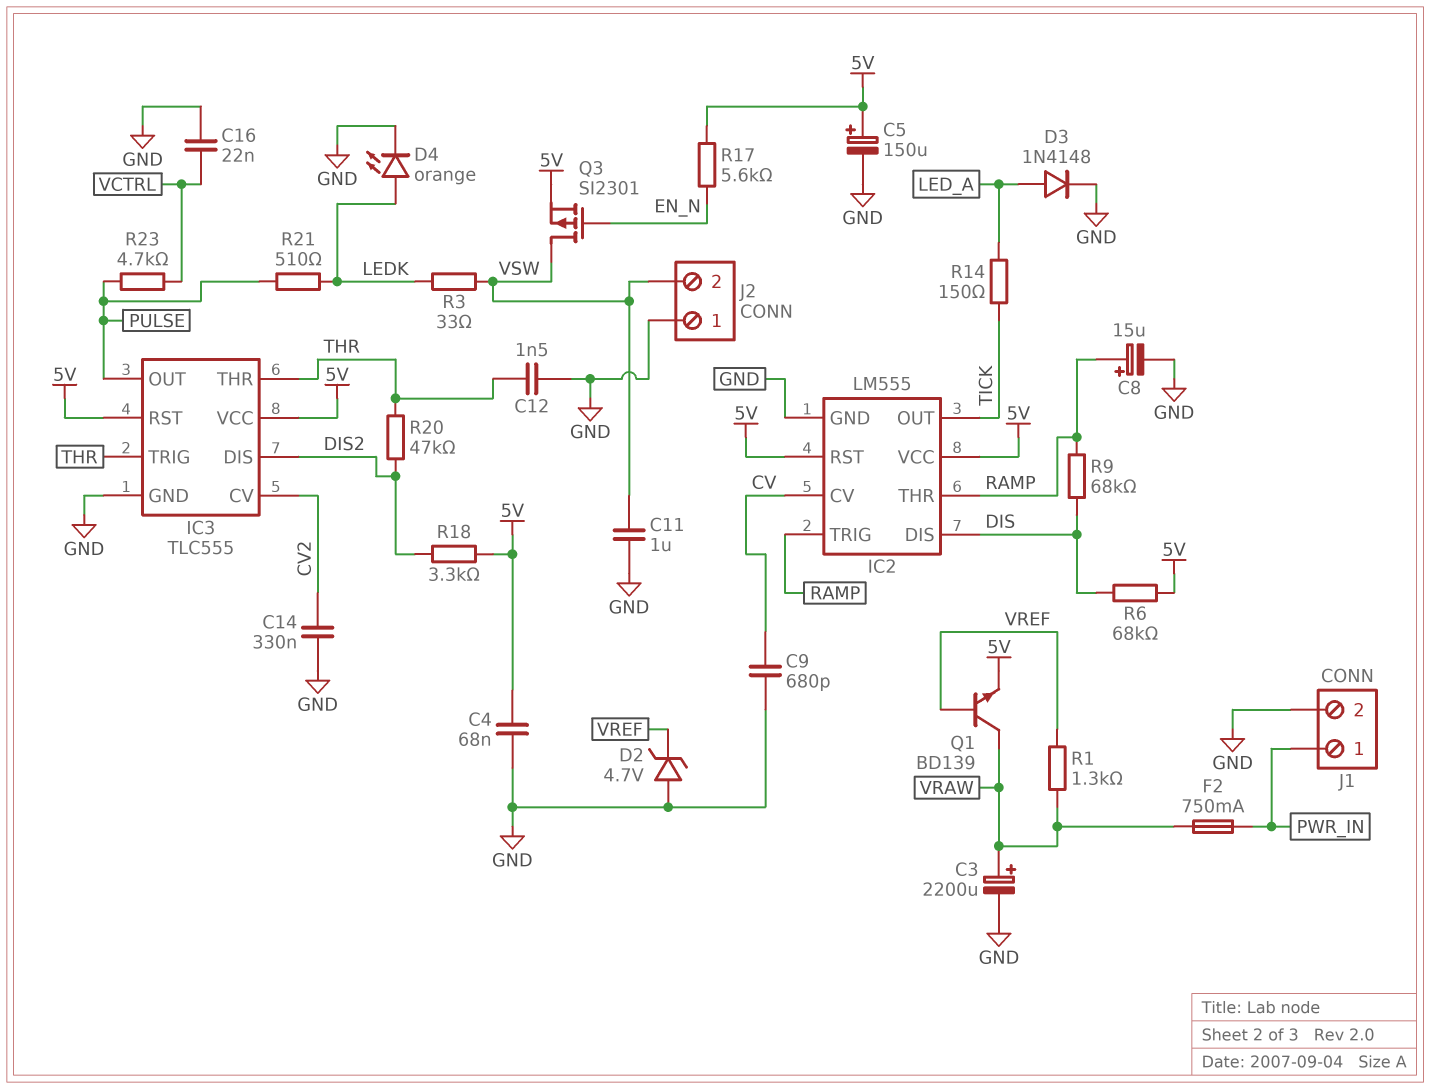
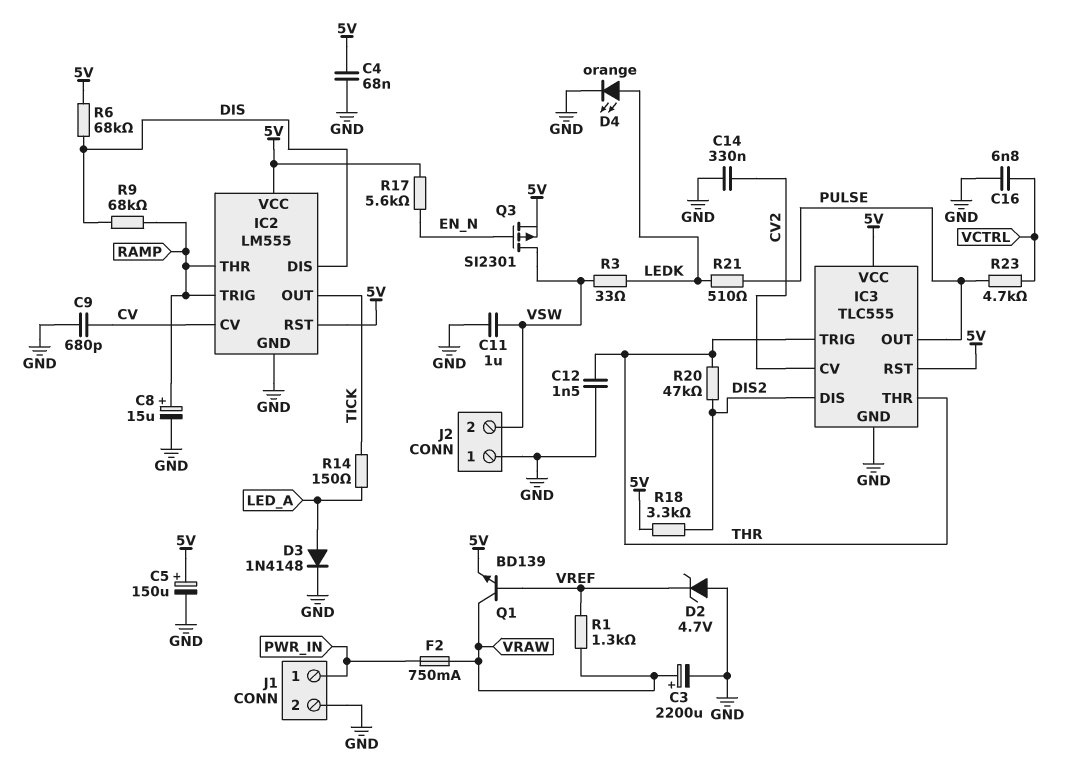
C16: 22nF (GND, VCTRL) -> 6.8nF (GND, VCTRL)

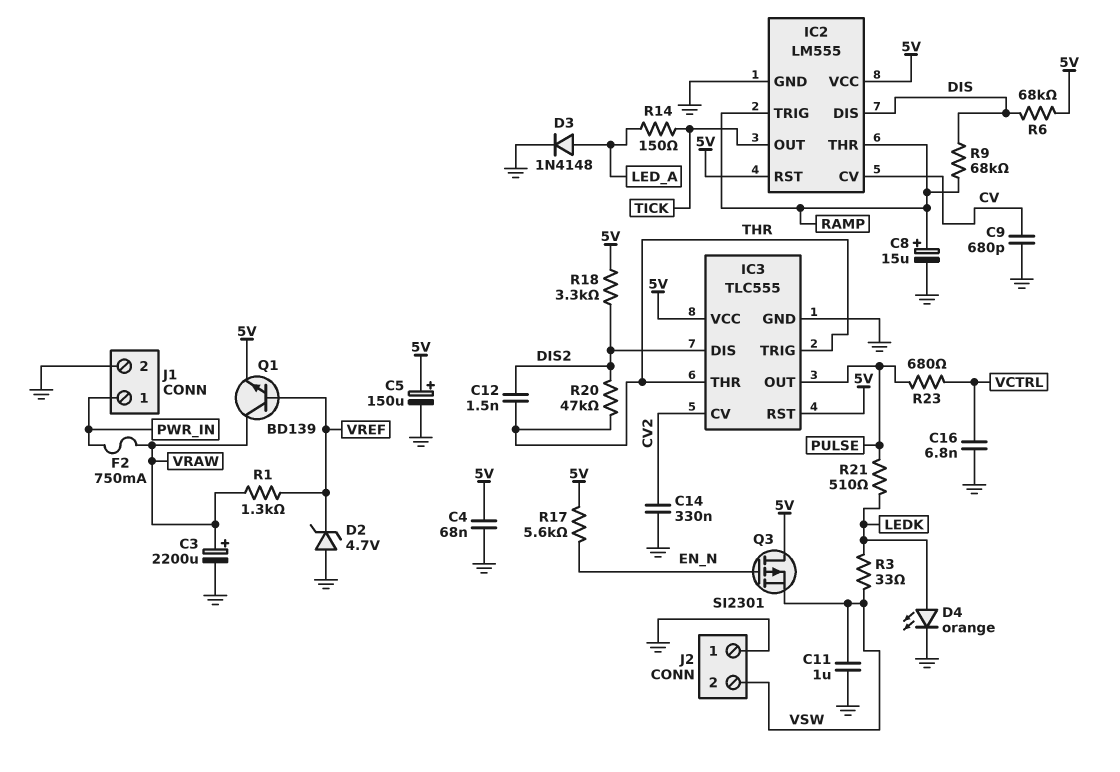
C12: 1.5nF (GND, THR) -> 1.5nF (DIS2, THR)
Q3: PMOS SI2301 (G EN_N, D VSW, S 5V) -> PMOS SI2301 (G EN_N, D 5V, S VSW)
R23: 4.7k (PULSE, VCTRL) -> 680 (PULSE, VCTRL)

